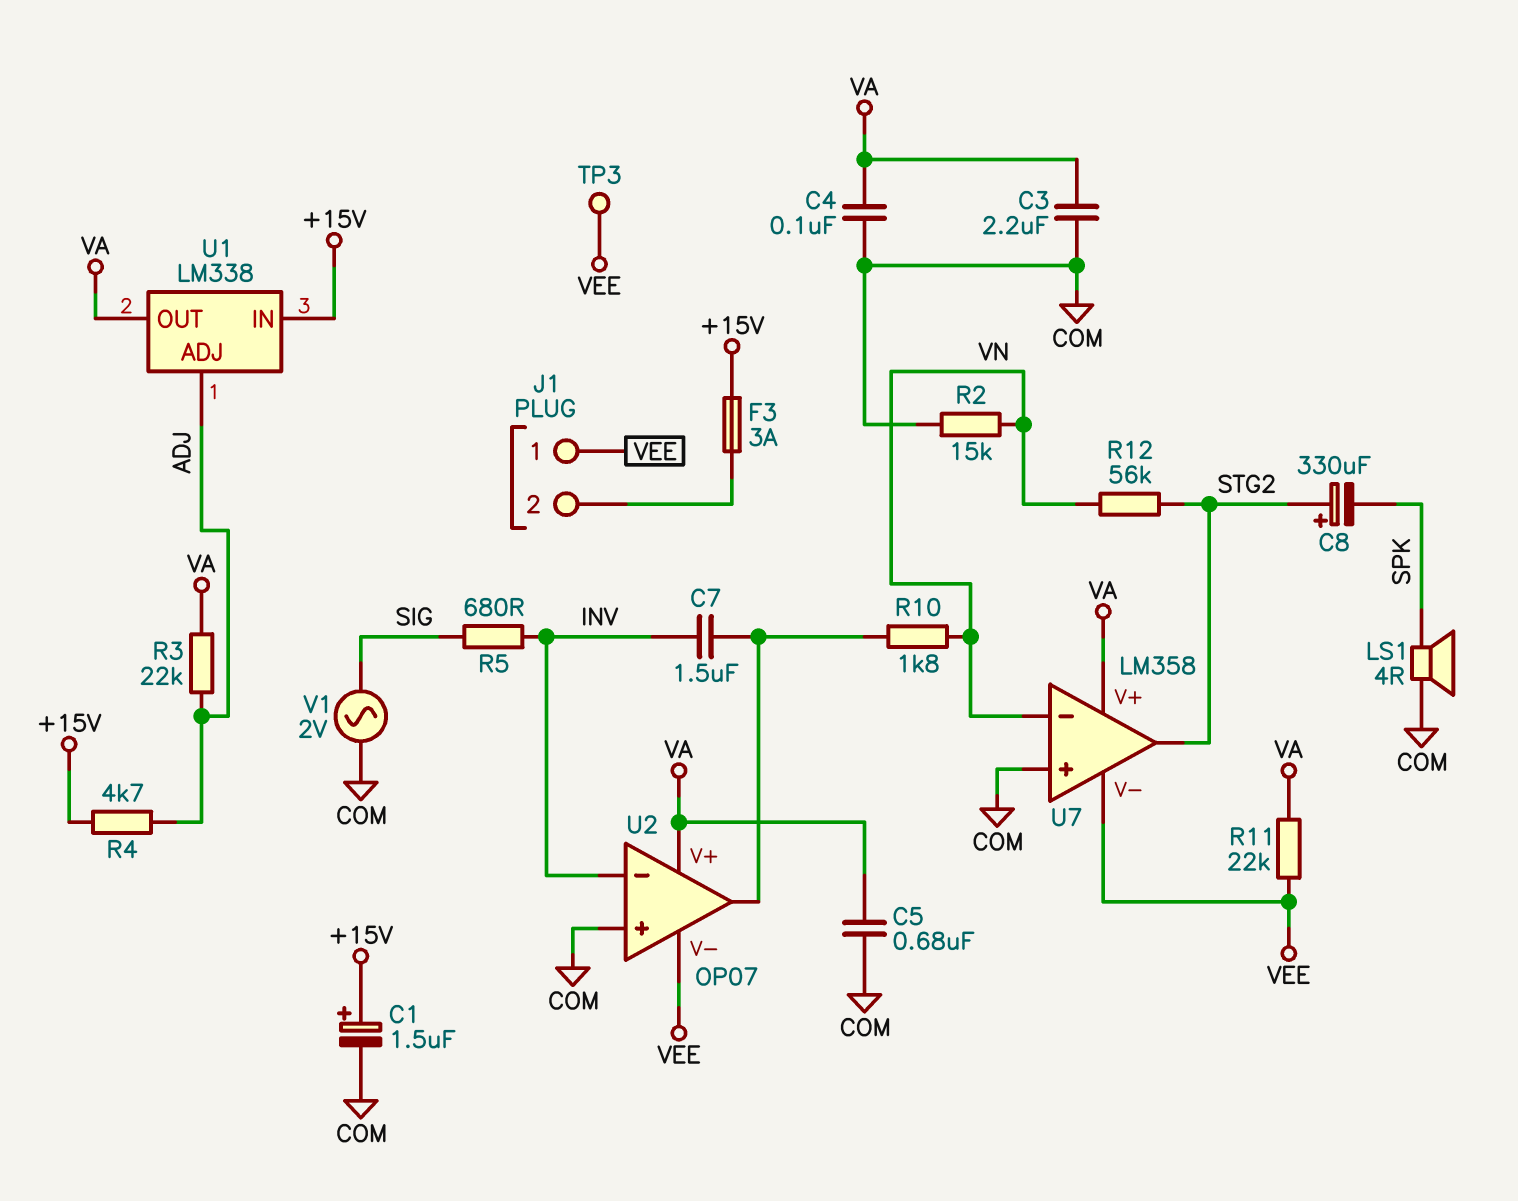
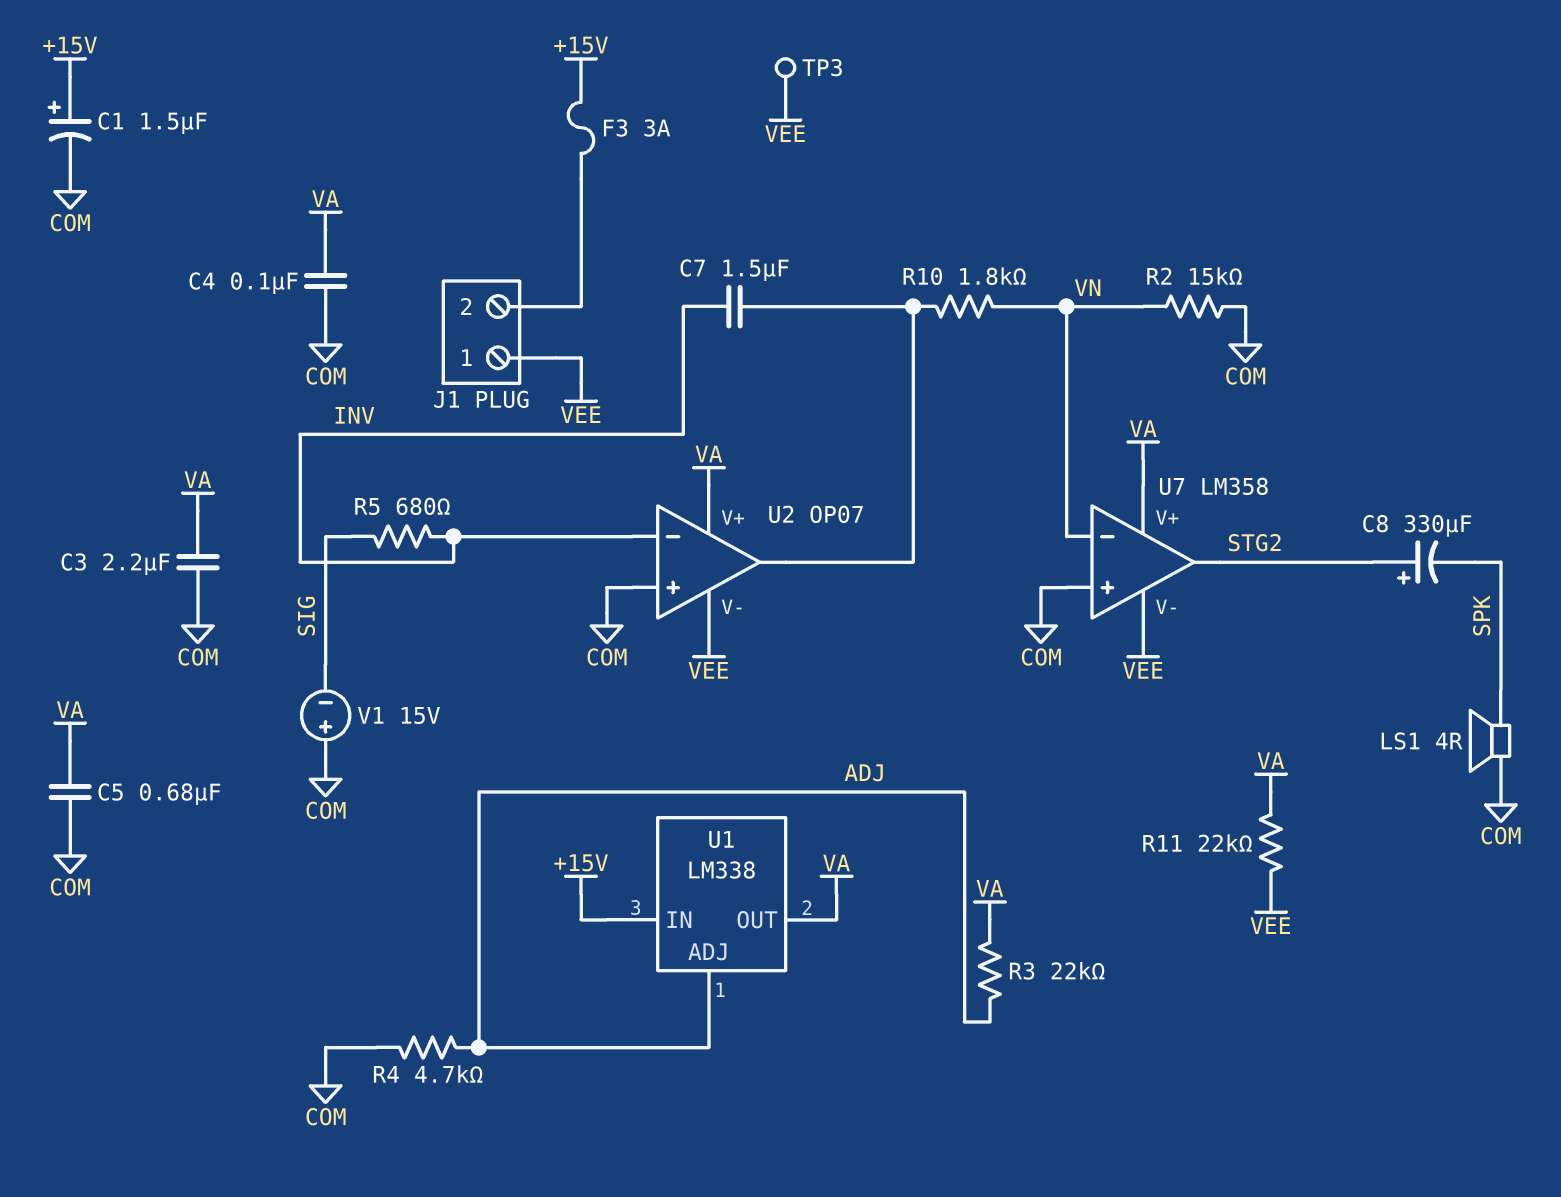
R4: 4.7k (+15V, ADJ) -> 4.7k (ADJ, COM)
R12: 56k (STG2, VN) -> none
V1: AC 2V (COM, SIG) -> 15V (plus COM, minus SIG)

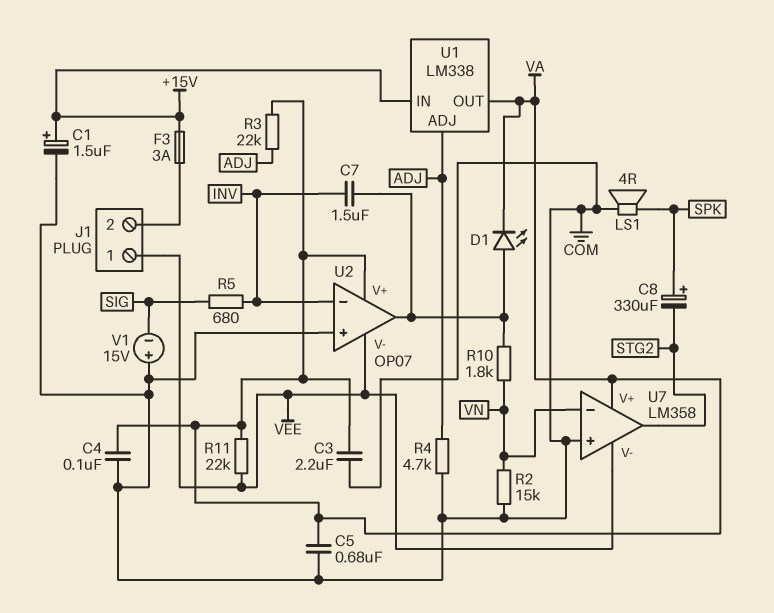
C8: 330uF (plus STG2, minus SPK) -> 330uF (plus SPK, minus STG2)
D1: none -> LED (A U2/out, K VA)
TP3: test point (VEE) -> none

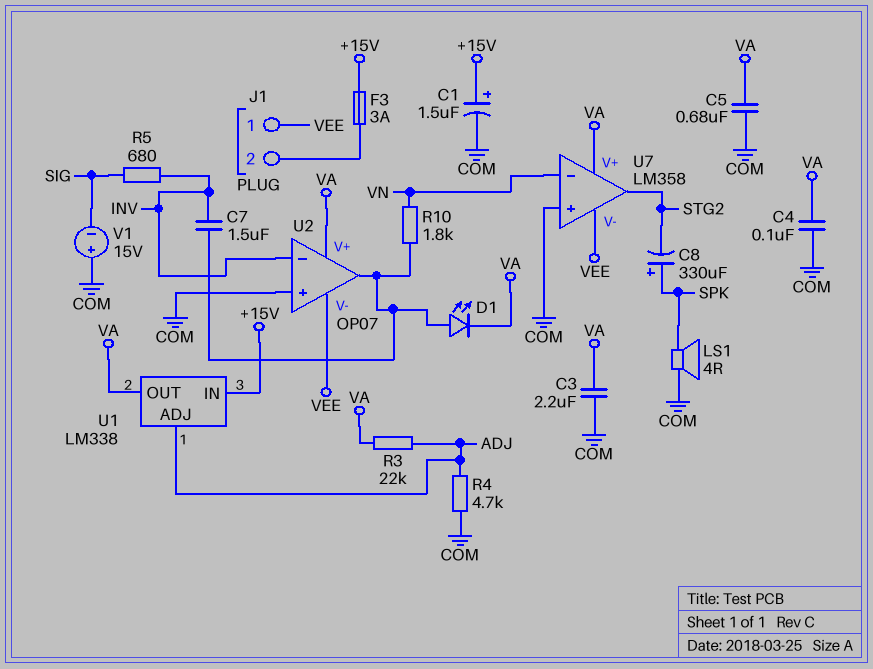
R2: 15k (COM, VN) -> none
R11: 22k (VA, VEE) -> none

